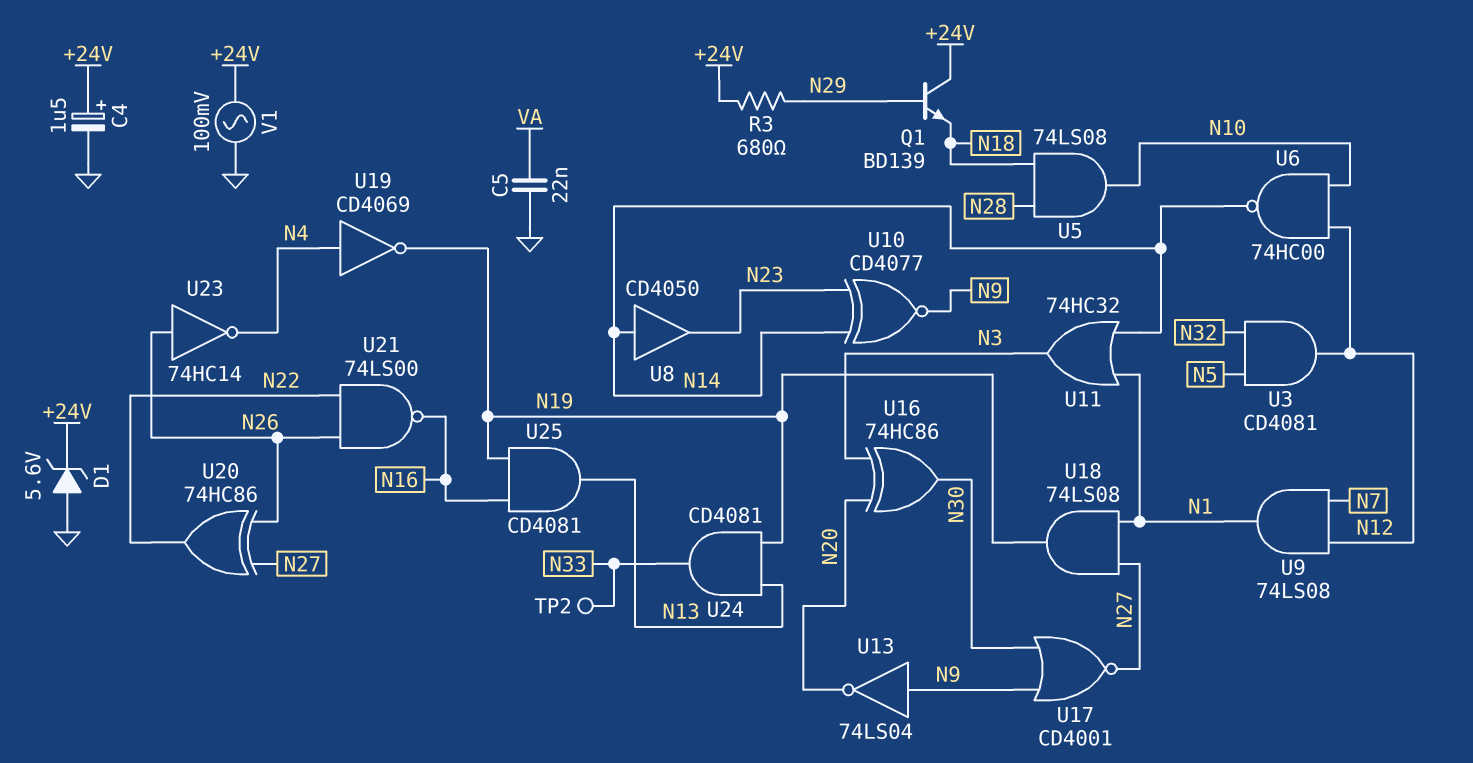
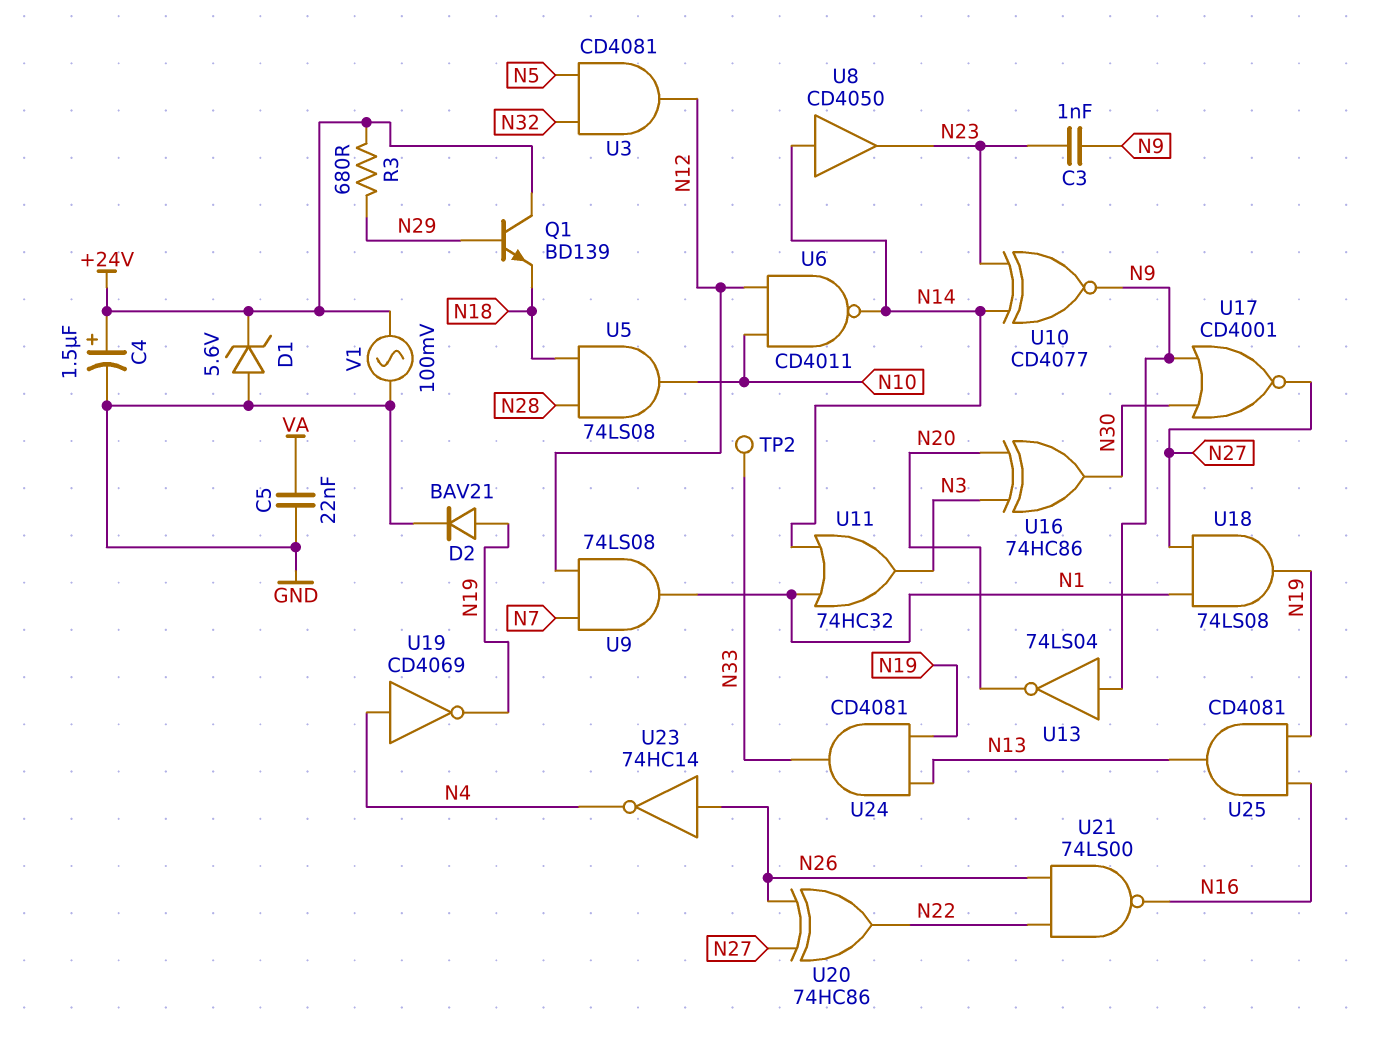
C3: none -> 1nF (N9, N23)
D2: none -> diode BAV21 (A N19, K GND)
U6: NAND 74HC00 (in N10, in N12, out N14) -> NAND CD4011 (in N10, in N12, out N14)

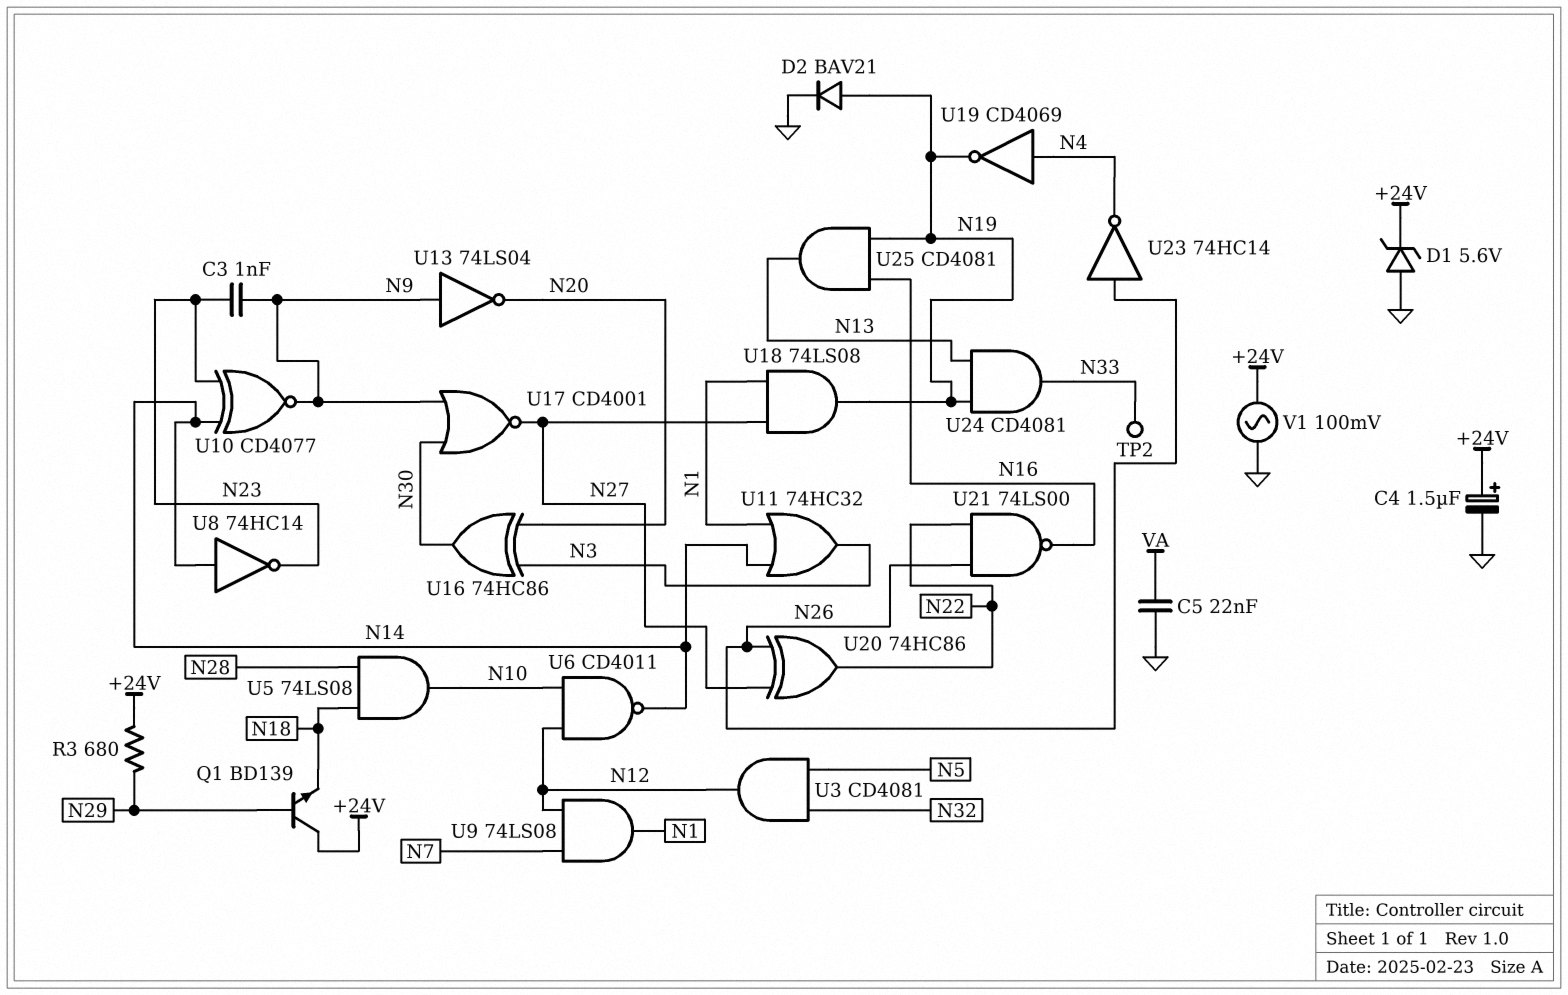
U8: buffer CD4050 (in N14, out N23) -> NOT 74HC14 (in N14, out N23)

